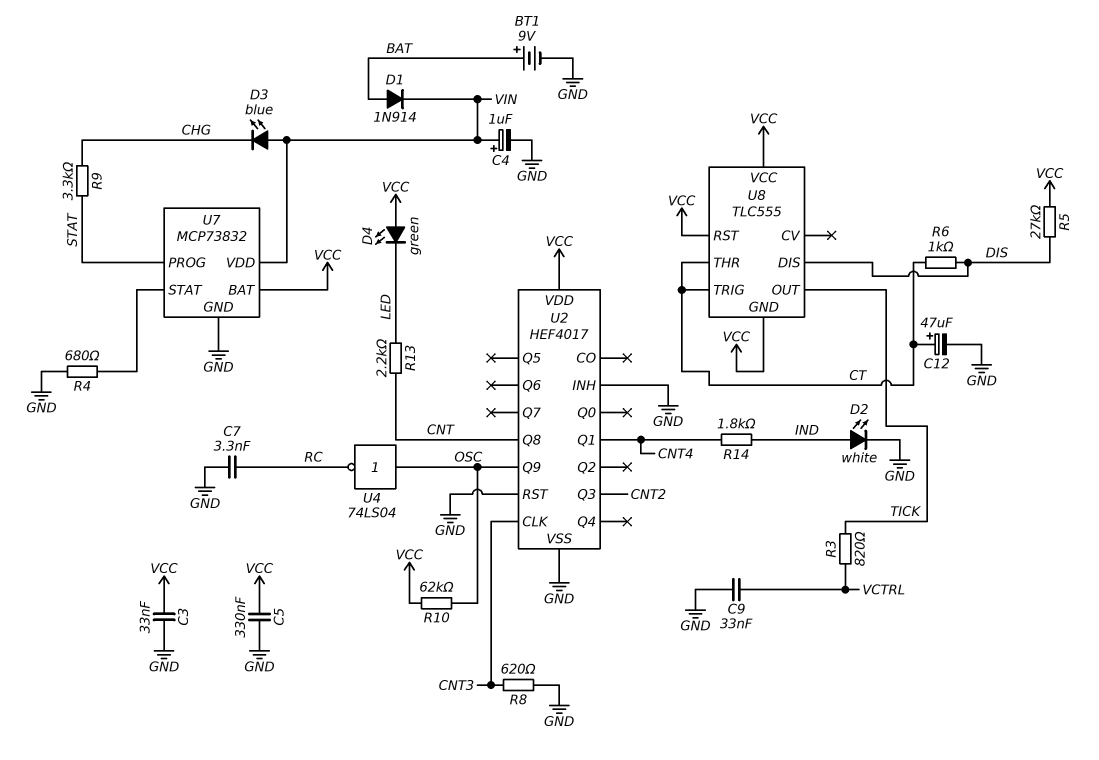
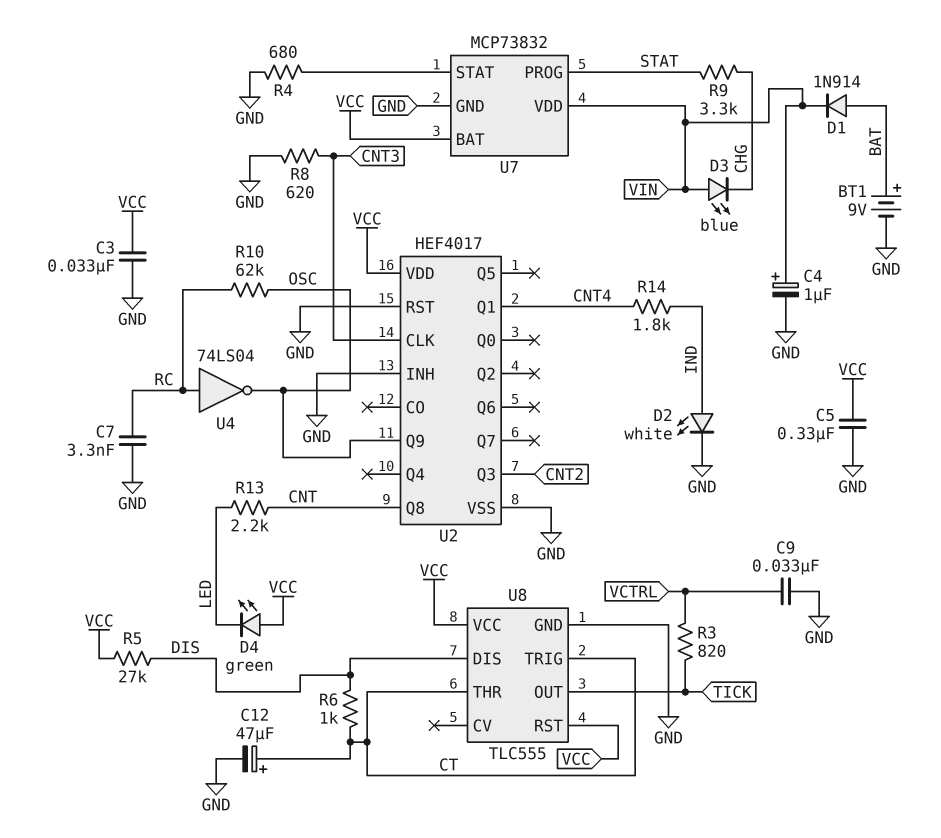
R10: 62k (OSC, VCC) -> 62k (OSC, RC)
U4: NOT 74LS04 (in OSC, out RC) -> NOT 74LS04 (in RC, out OSC)
U8 pin GND: VCC -> GND

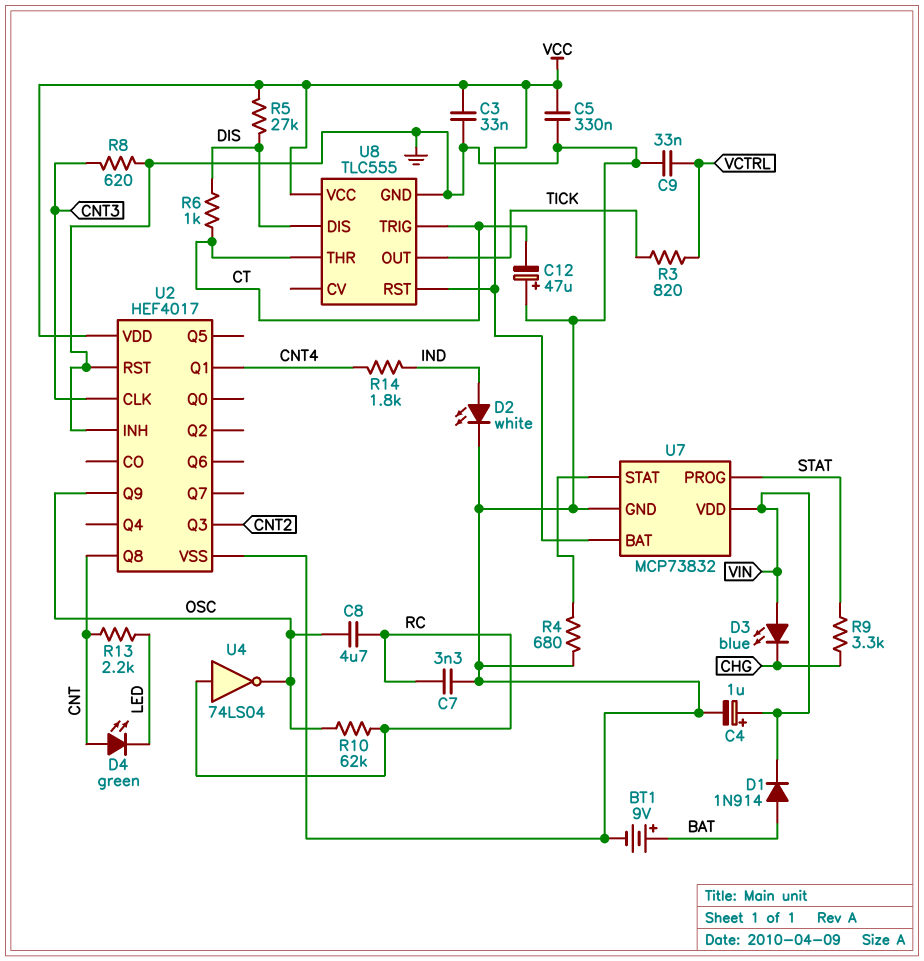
C8: none -> 4.7uF (OSC, RC)
C12: 47uF (plus CT, minus GND) -> 47uF (plus GND, minus CT)
D4: LED green (A VCC, K LED) -> LED green (A CNT, K LED)

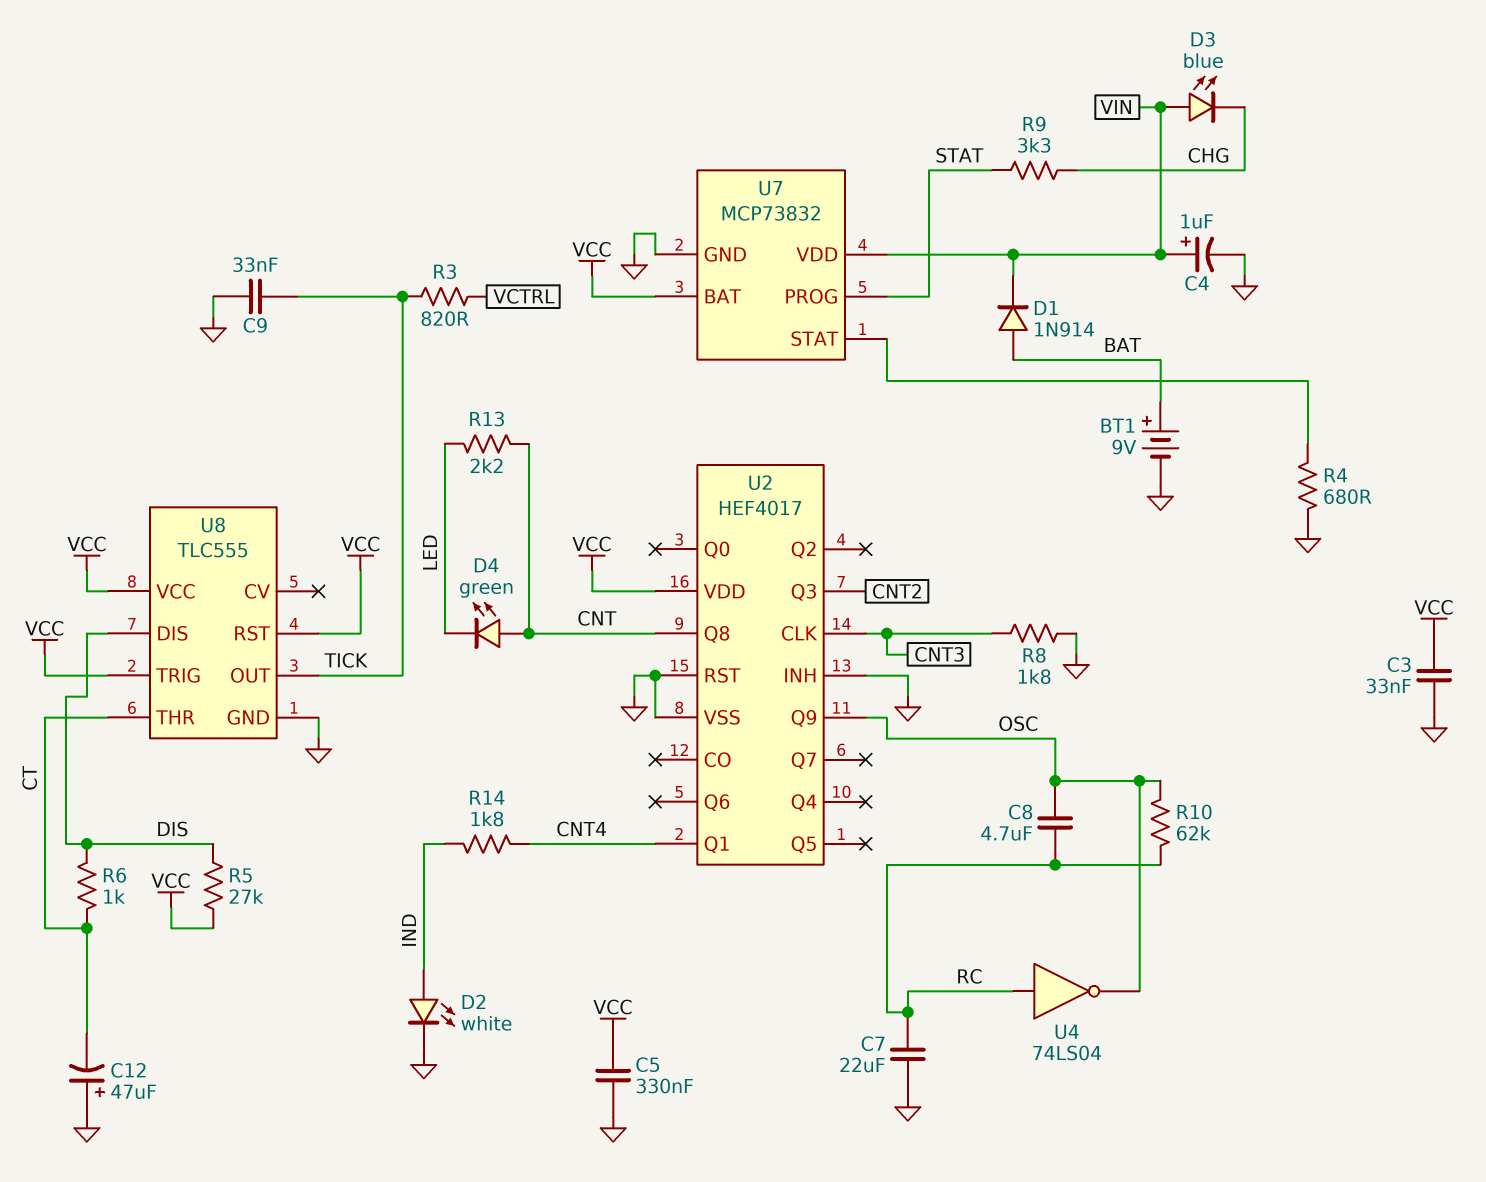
C7: 3.3nF (GND, RC) -> 22uF (GND, RC)
C9: 33nF (GND, VCTRL) -> 33nF (GND, TICK)
R8: 620 (CNT3, GND) -> 1.8k (CNT3, GND)
U8 pin TRIG: CT -> VCC

